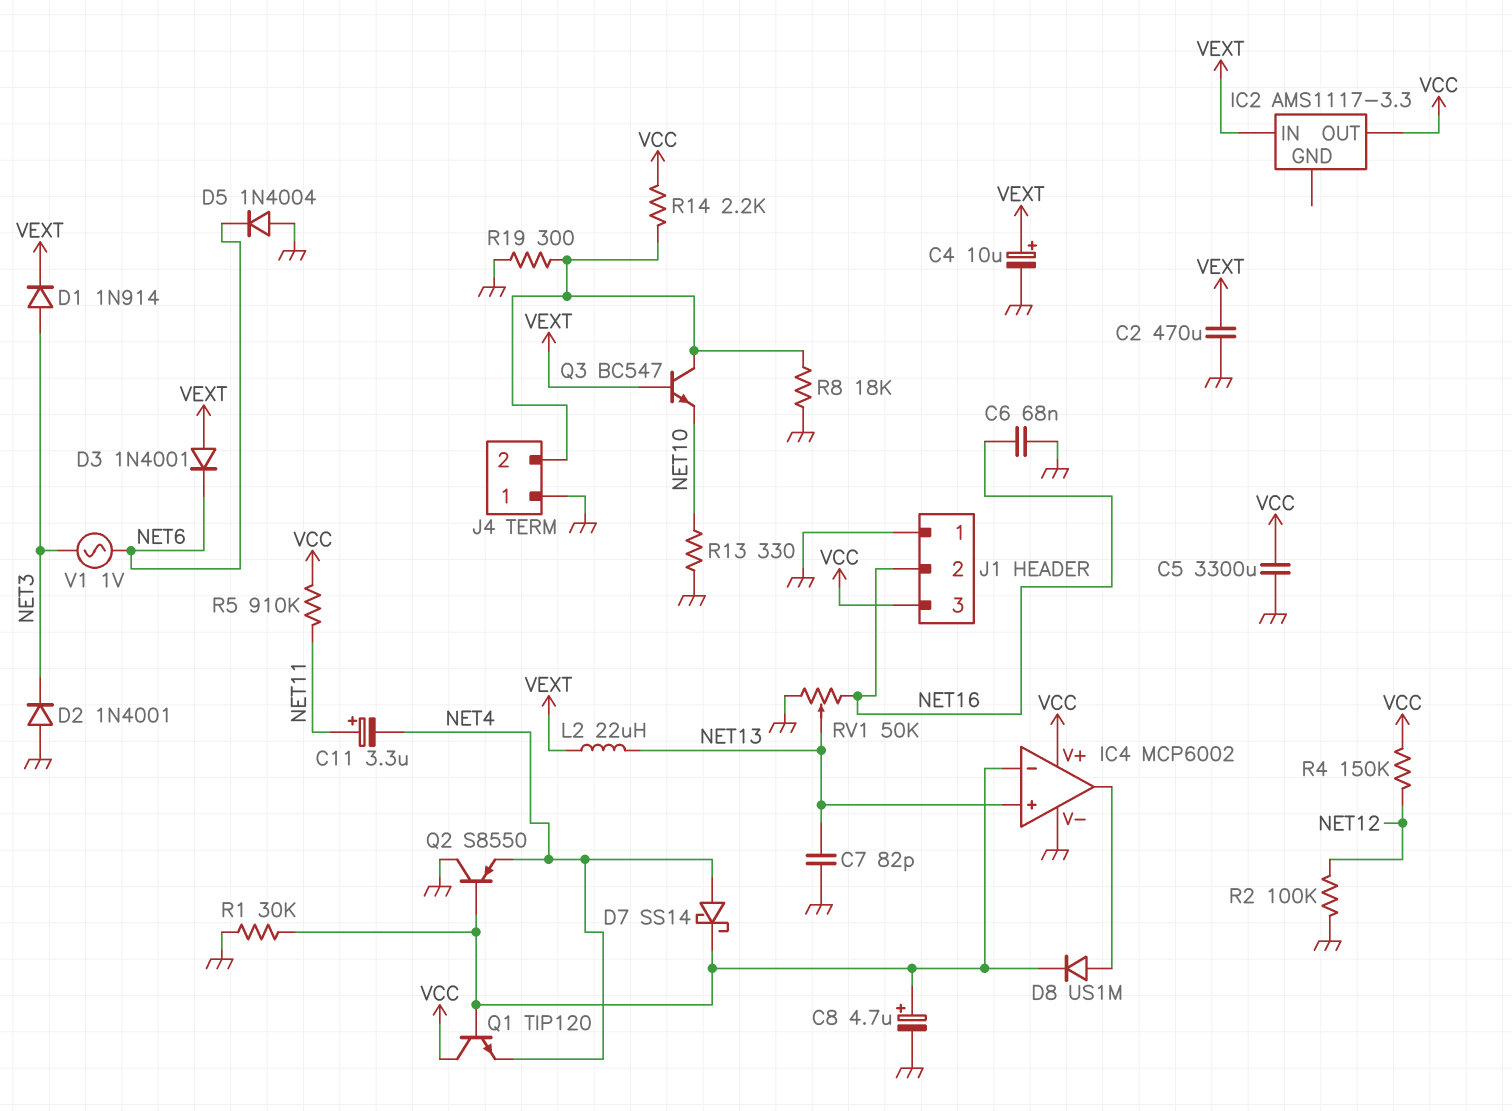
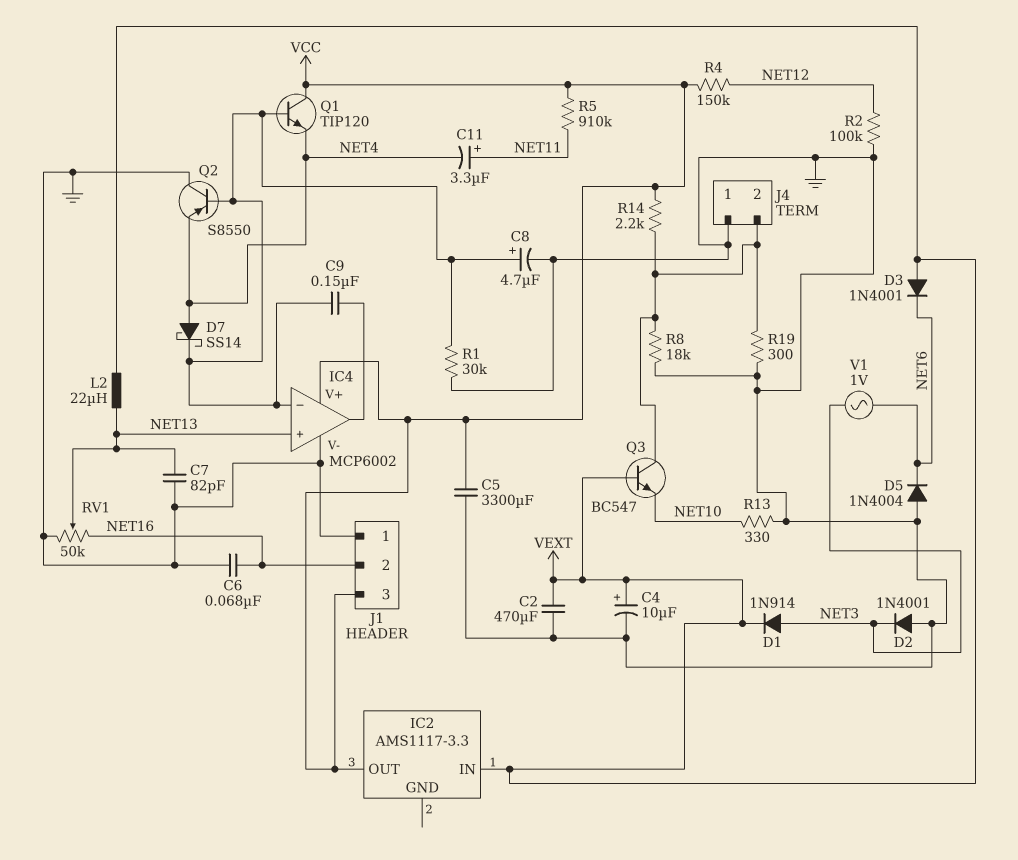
C9: none -> 150nF (IC4/in-, IC4/out)
D8: diode US1M (A IC4/out, K IC4/in-) -> none

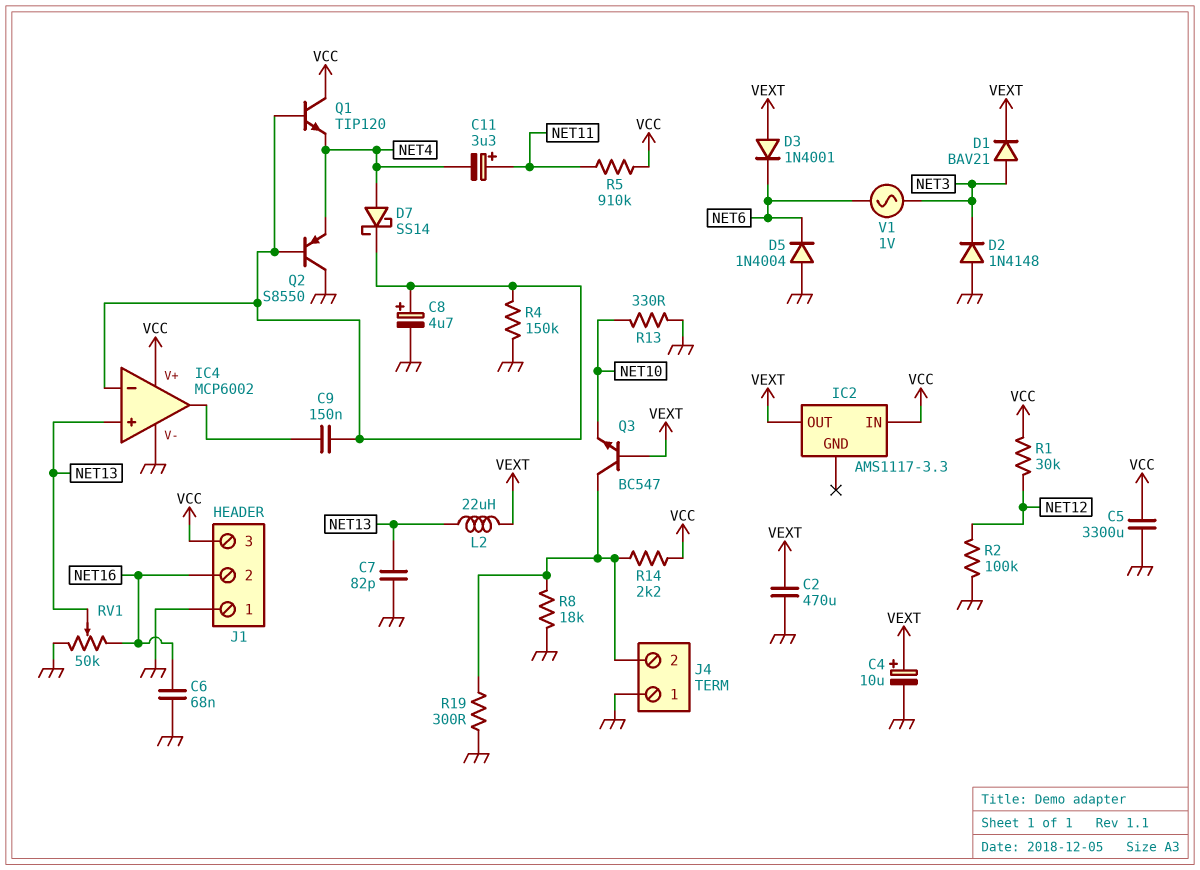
D1: diode 1N914 (A NET3, K VEXT) -> diode BAV21 (A NET3, K VEXT)
D2: diode 1N4001 (A GND, K NET3) -> diode 1N4148 (A GND, K NET3)
IC2 pin IN: VEXT -> VCC
IC2 pin OUT: VCC -> VEXT
R1: 30k (GND, IC4/in-) -> 30k (NET12, VCC)
R4: 150k (NET12, VCC) -> 150k (GND, IC4/in-)

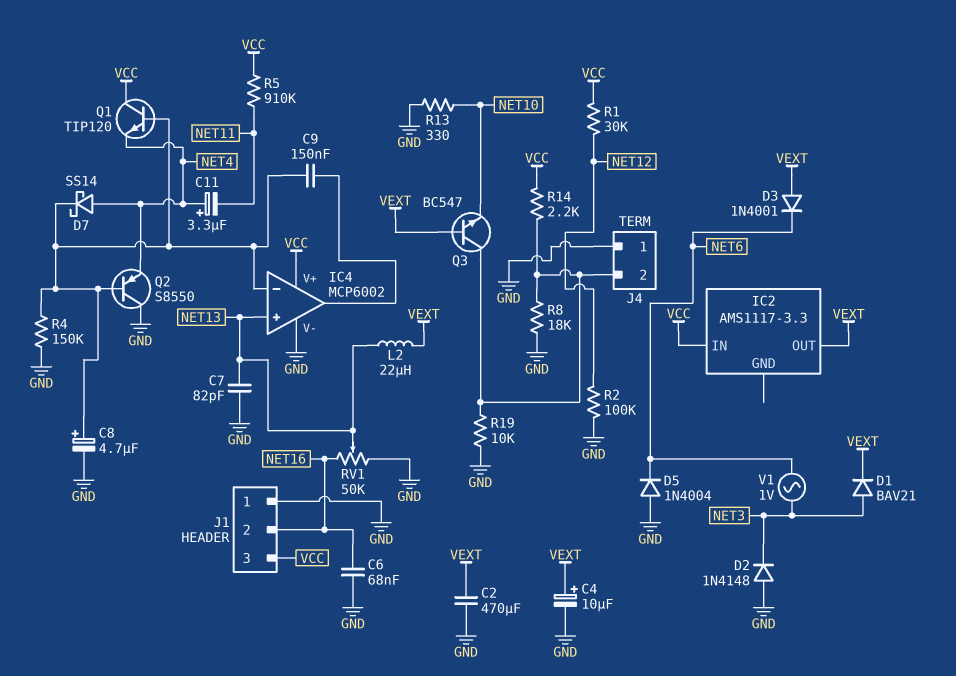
C5: 3300uF (GND, VCC) -> none
C11: 3.3uF (plus NET11, minus NET4) -> 3.3uF (plus NET4, minus NET11)
R19: 300 (GND, J4/2) -> 10k (GND, J4/2)

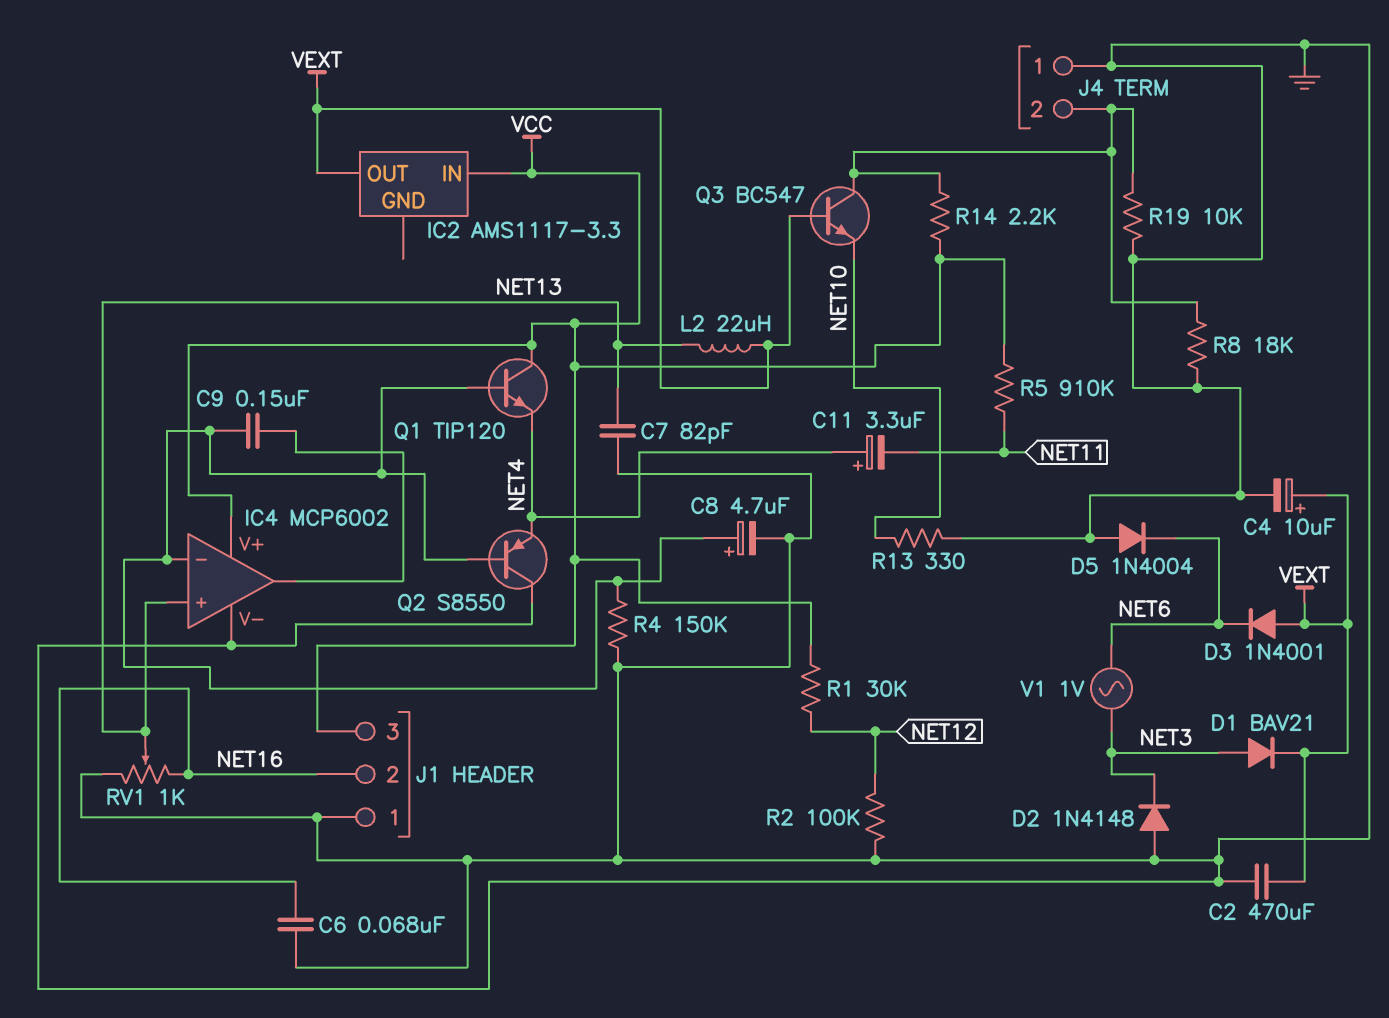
D7: schottky SS14 (A NET4, K IC4/in-) -> none
RV1: 50k (GND, NET16, wiper NET13) -> 1k (GND, NET16, wiper NET13)

